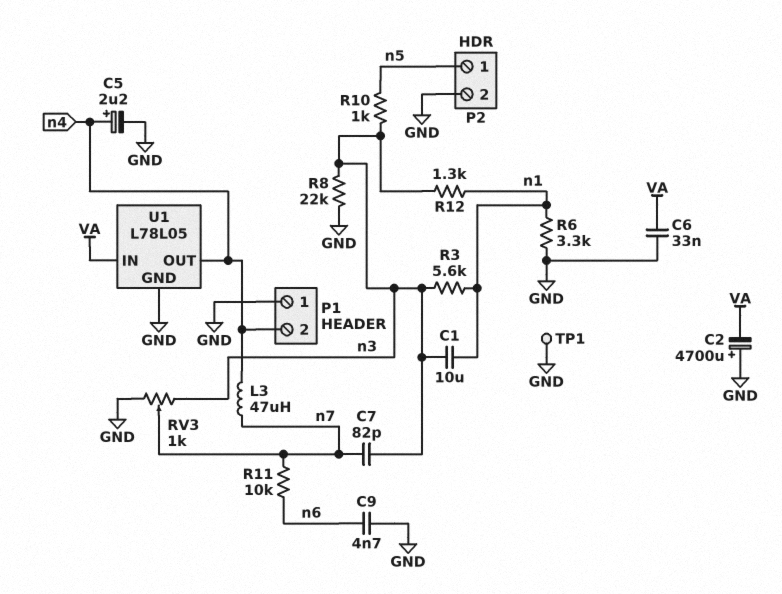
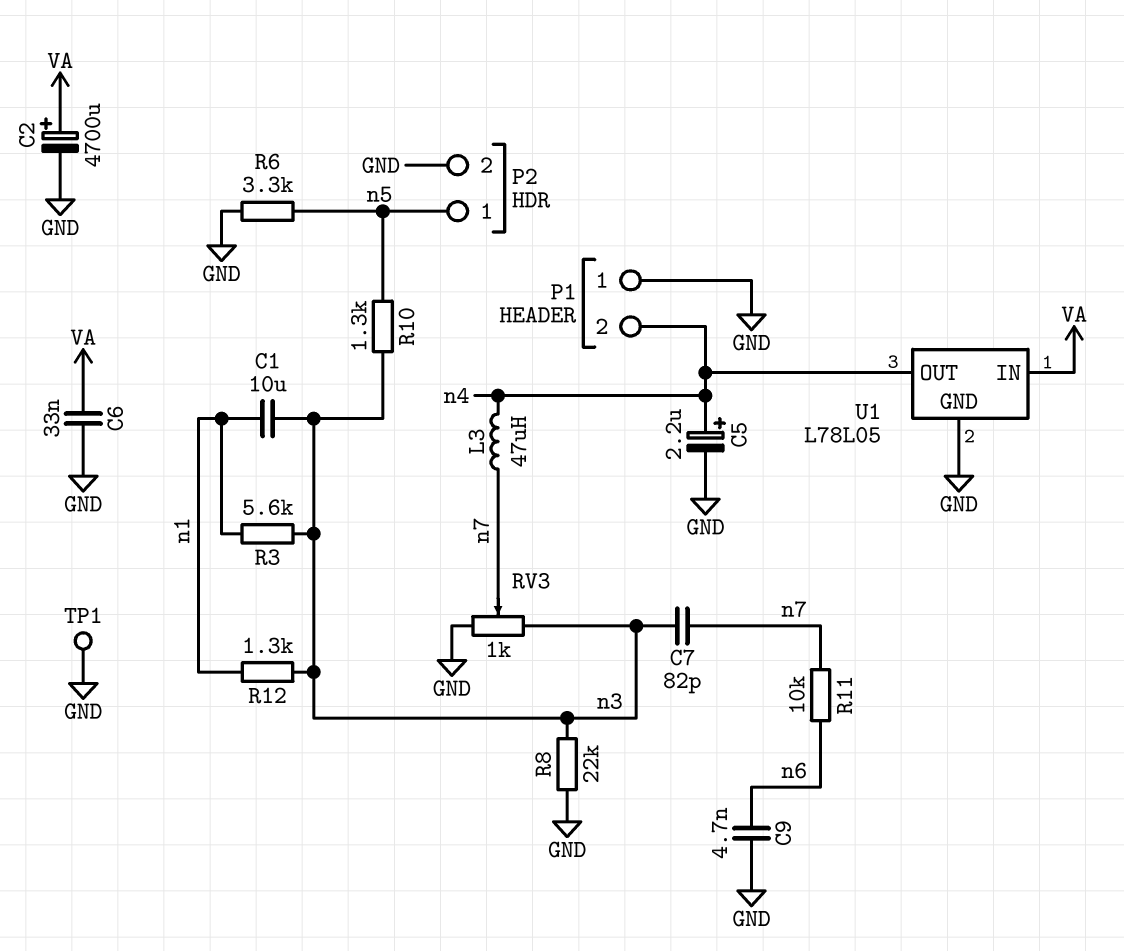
C2: 4700uF (plus GND, minus VA) -> 4700uF (plus VA, minus GND)
R6: 3.3k (GND, n1) -> 3.3k (GND, n5)
R10: 1k (n3, n5) -> 1.3k (n3, n5)

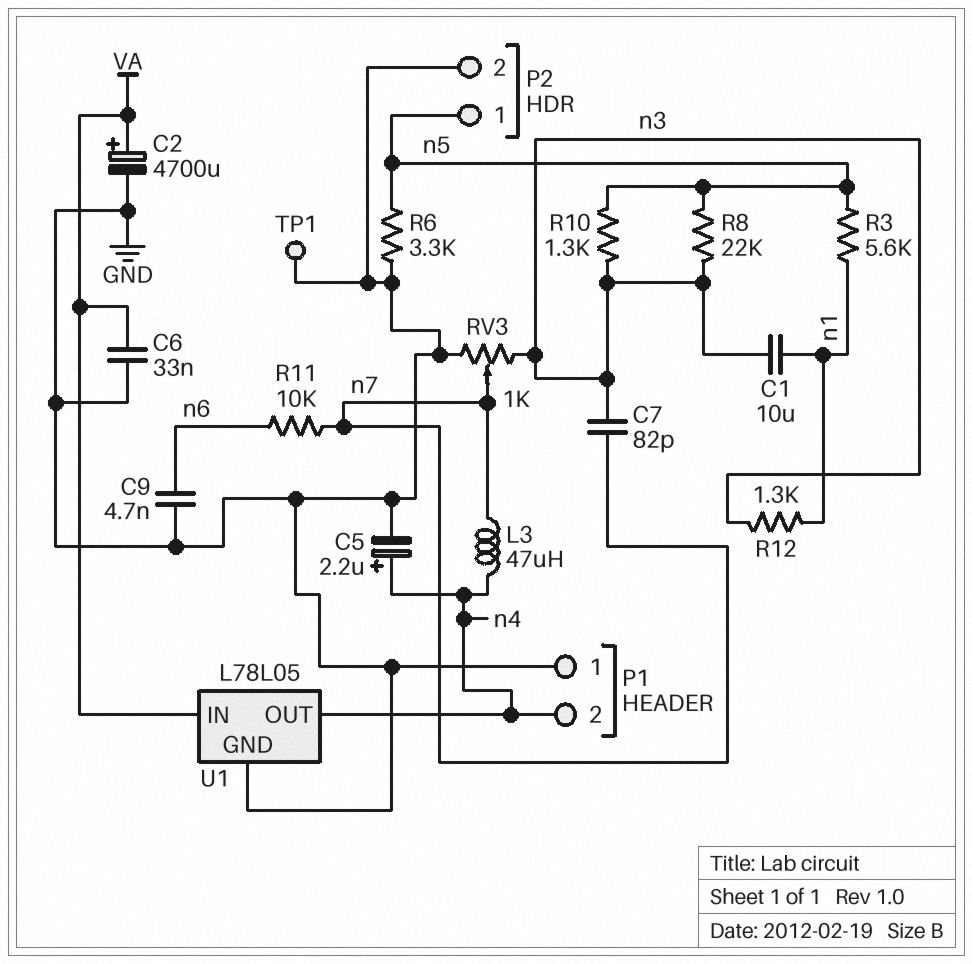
R3: 5.6k (n1, n3) -> 5.6k (n1, n5)
R8: 22k (GND, n3) -> 22k (n3, n5)

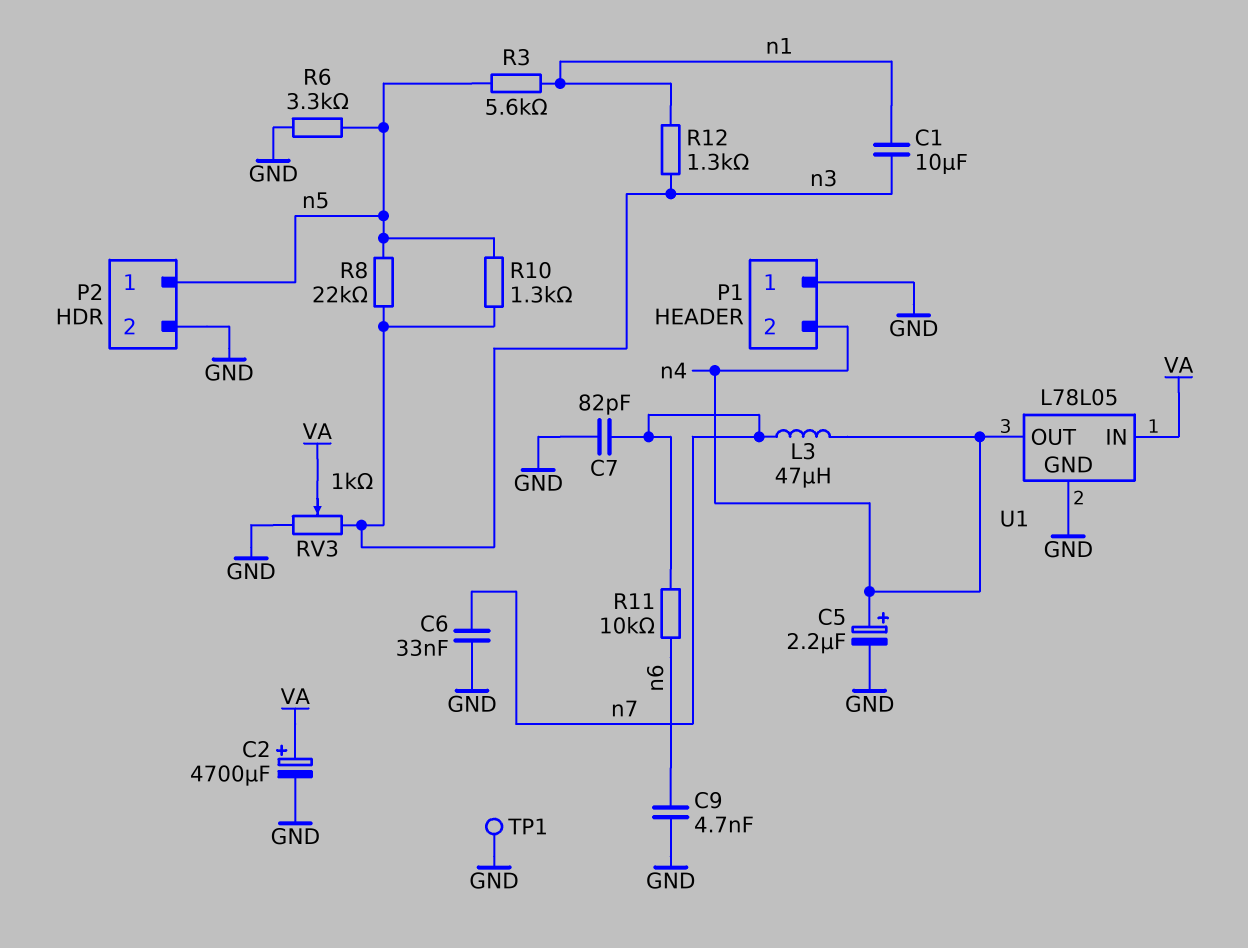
C6: 33nF (GND, VA) -> 33nF (GND, n7)
C7: 82pF (n3, n7) -> 82pF (GND, n7)
RV3: 1k (GND, n3, wiper n7) -> 1k (GND, n3, wiper VA)

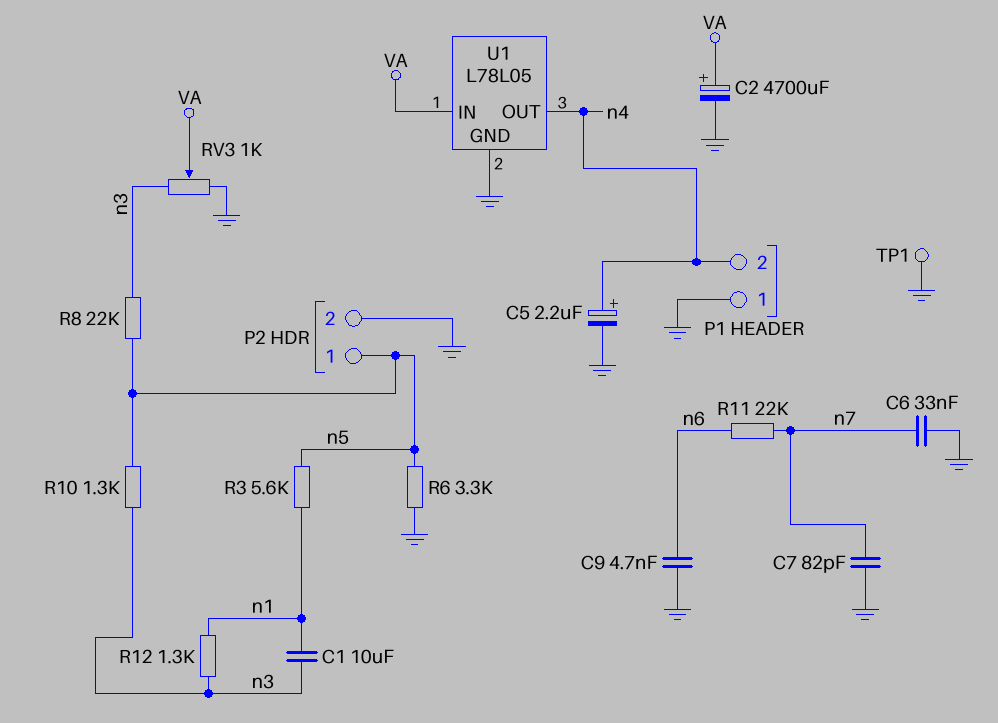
L3: 47uH (n4, n7) -> none
R11: 10k (n6, n7) -> 22k (n6, n7)

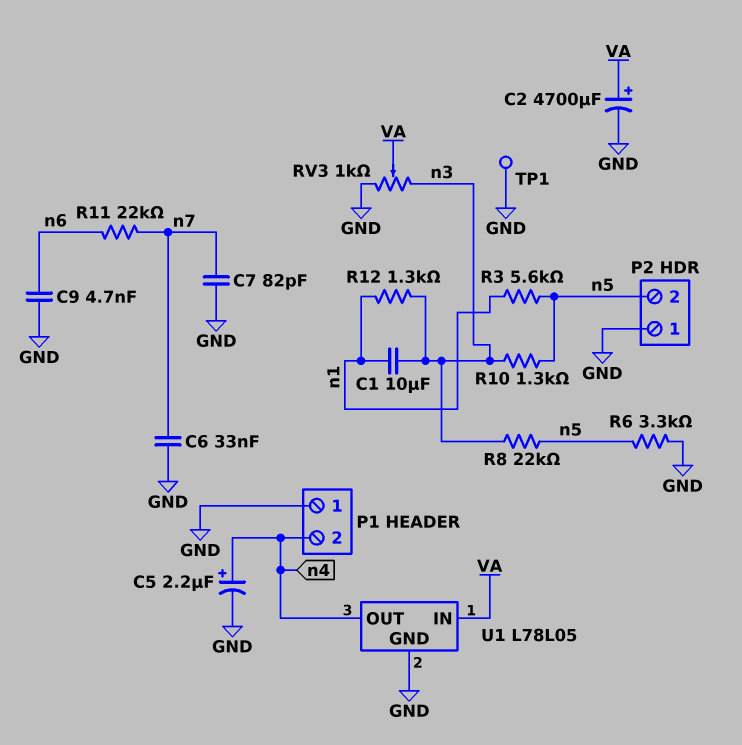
P2 pin 1: n5 -> GND
P2 pin 2: GND -> n5

